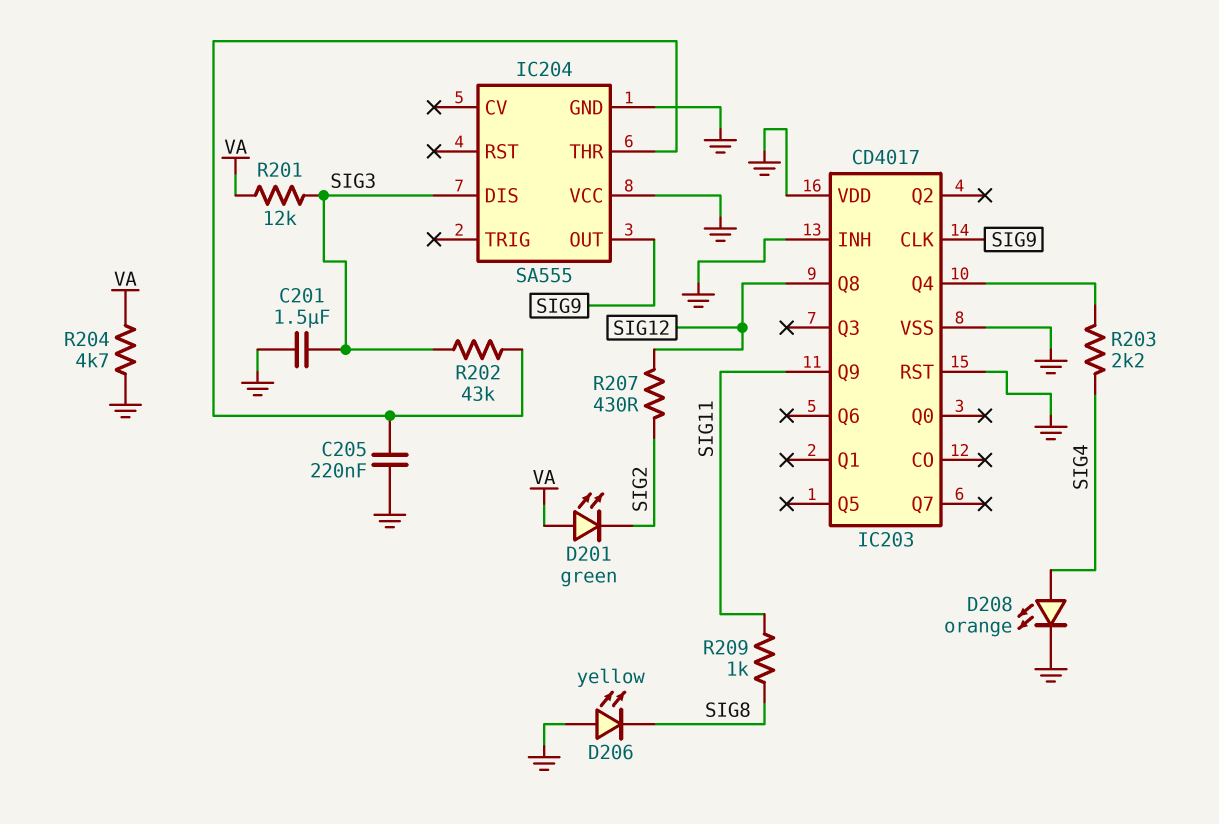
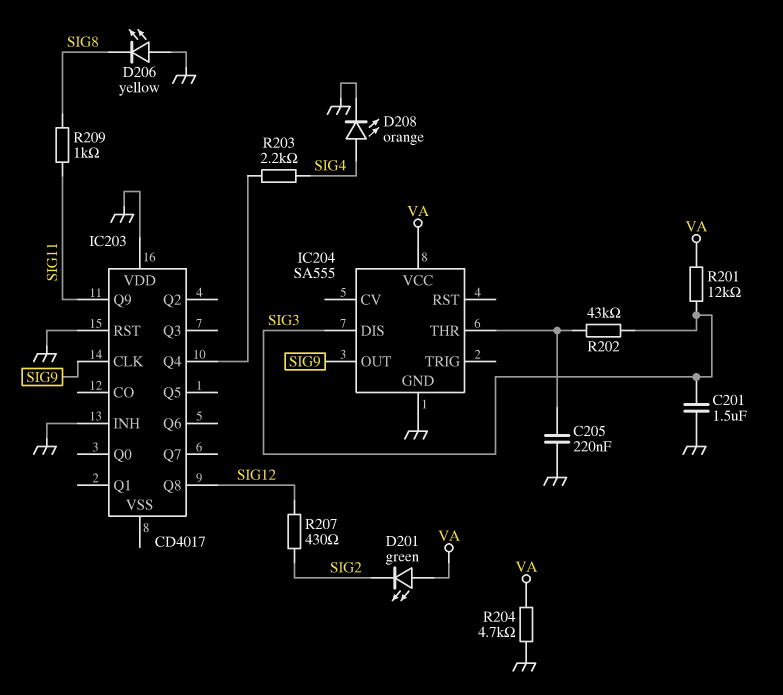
IC203 pin VSS: GND -> none
IC204 pin VCC: GND -> VA

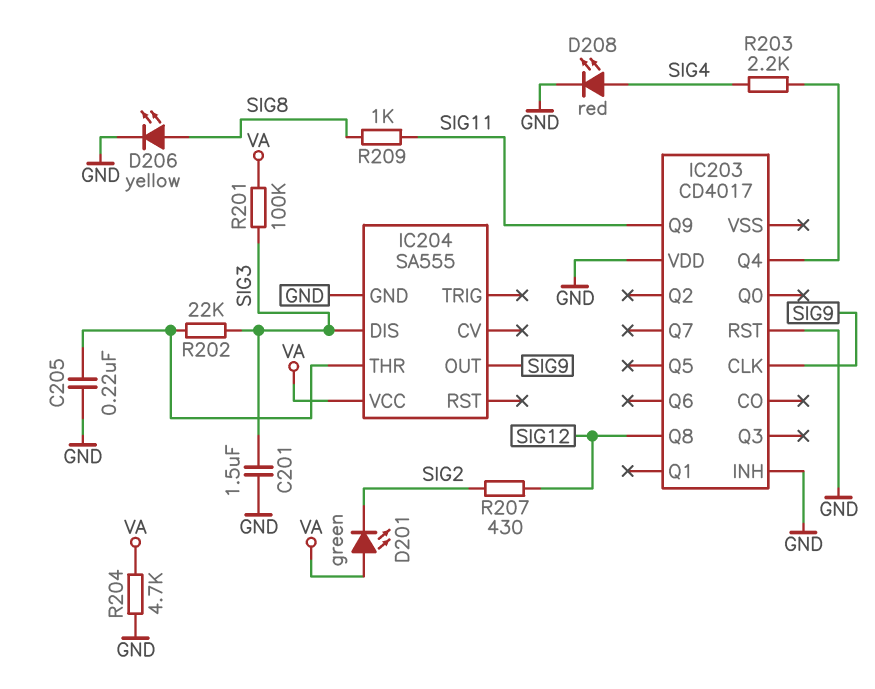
D206: LED yellow (A GND, K SIG8) -> LED yellow (A SIG8, K GND)
D208: LED orange (A SIG4, K GND) -> LED red (A SIG4, K GND)
R201: 12k (SIG3, VA) -> 100k (SIG3, VA)
R202: 43k (IC204/THR, SIG3) -> 22k (IC204/THR, SIG3)

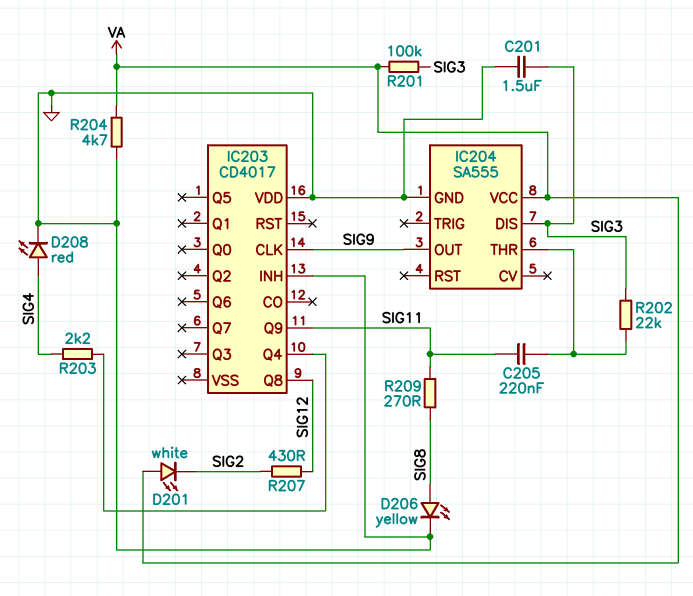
C205: 220nF (GND, IC204/THR) -> 220nF (IC204/THR, SIG11)
D201: LED green (A VA, K SIG2) -> LED white (A VA, K SIG2)
IC203 pin RST: GND -> none
R209: 1k (SIG8, SIG11) -> 270 (SIG8, SIG11)

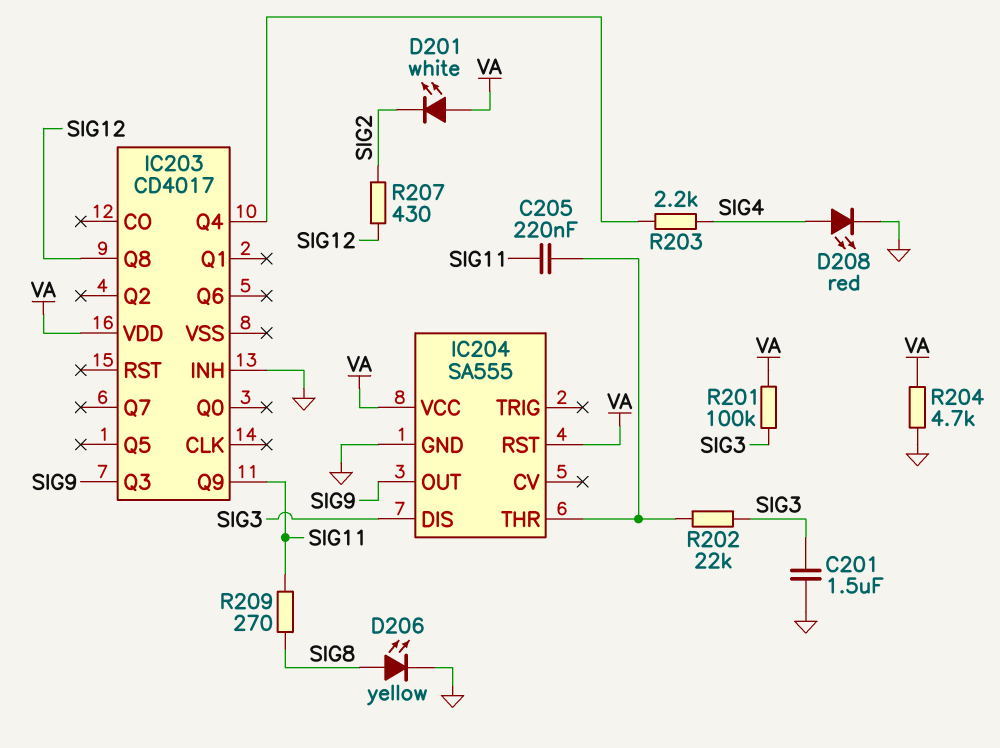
IC203 pin CLK: SIG9 -> none
IC203 pin Q3: none -> SIG9
IC203 pin VDD: GND -> VA
IC204 pin RST: none -> VA

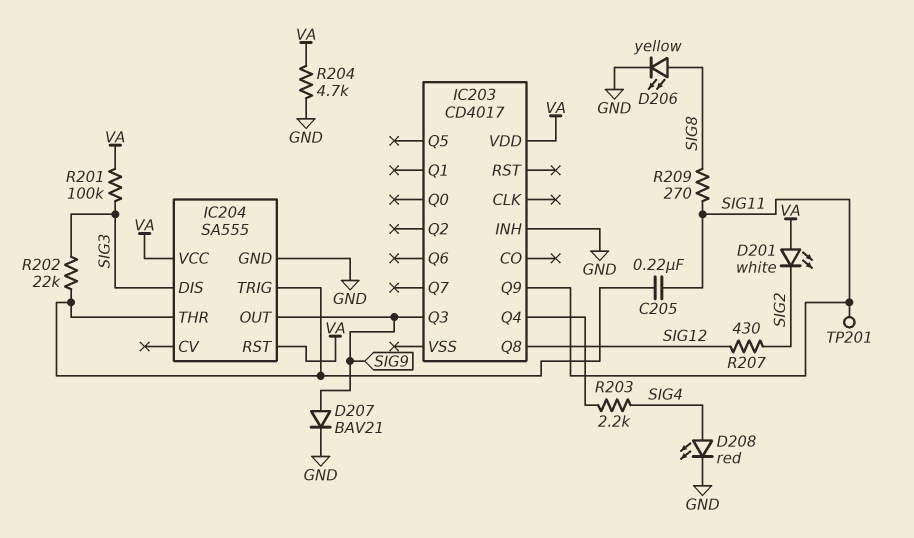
C201: 1.5uF (GND, SIG3) -> none
D207: none -> diode BAV21 (A SIG9, K GND)
IC204 pin TRIG: none -> IC204/THR
TP201: none -> test point (SIG11)

